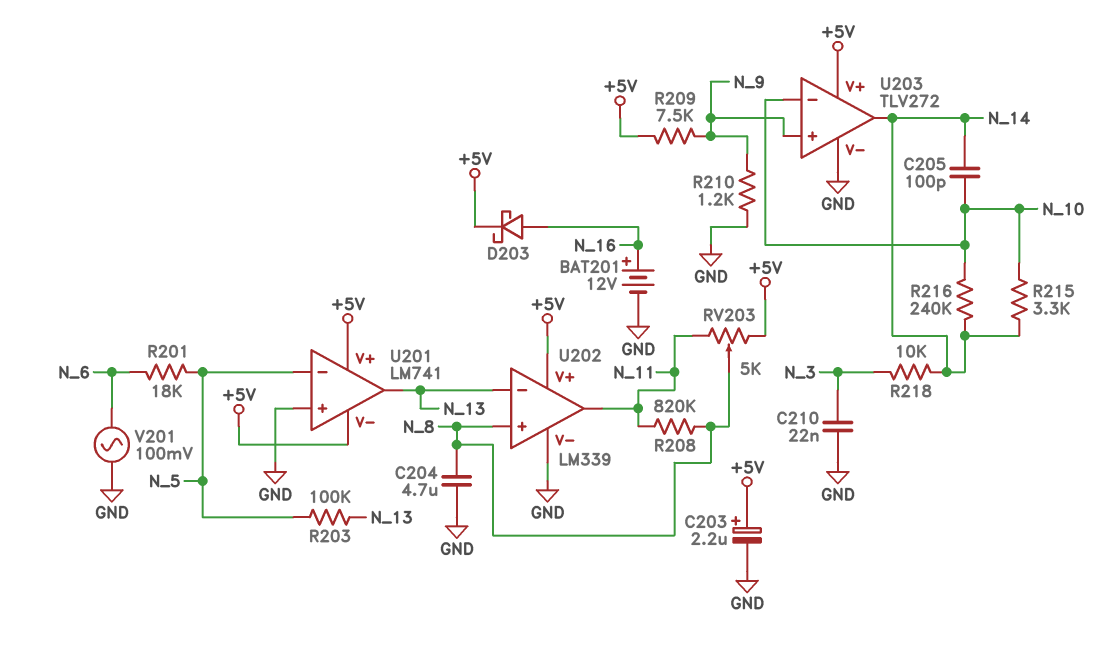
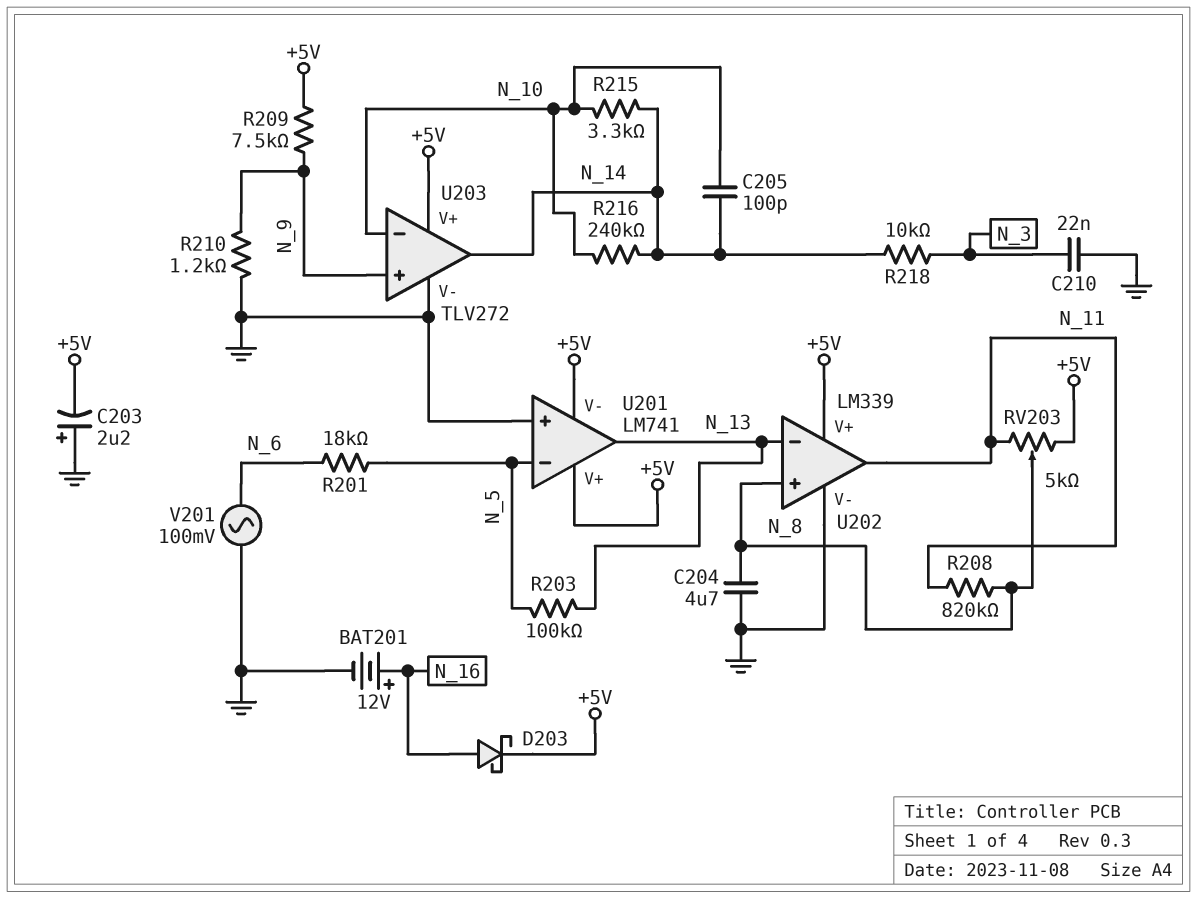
C203: 2.2uF (plus +5V, minus GND) -> 2.2uF (plus GND, minus +5V)

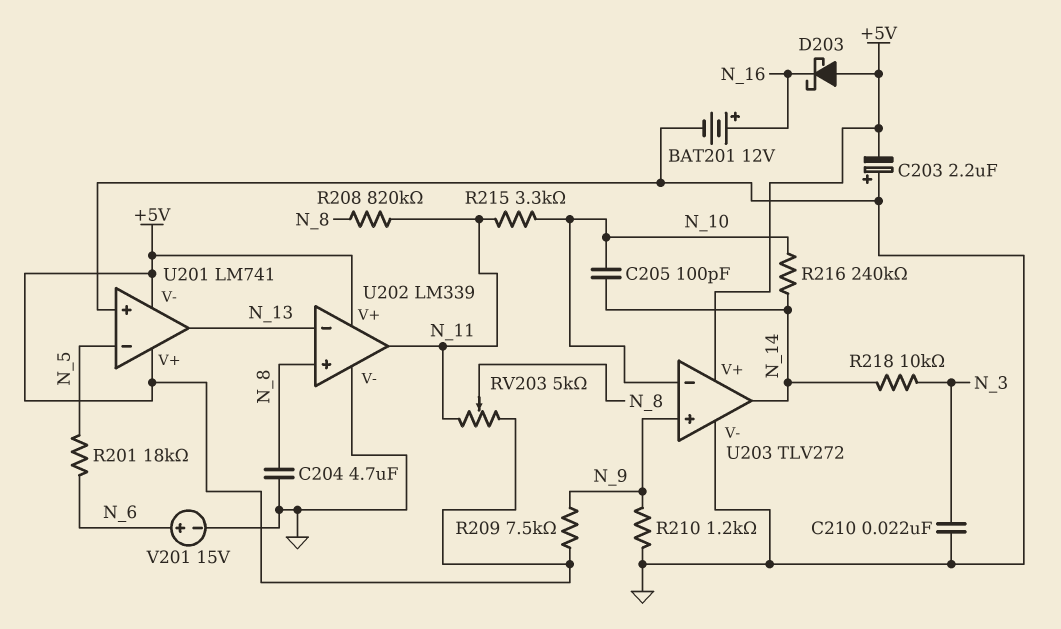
D203: schottky (A N_16, K +5V) -> schottky (A +5V, K N_16)
R203: 100k (N_5, N_13) -> none
R215: 3.3k (N_10, N_14) -> 3.3k (N_10, N_11)
V201: AC 100mV (GND, N_6) -> 15V (plus N_6, minus GND)

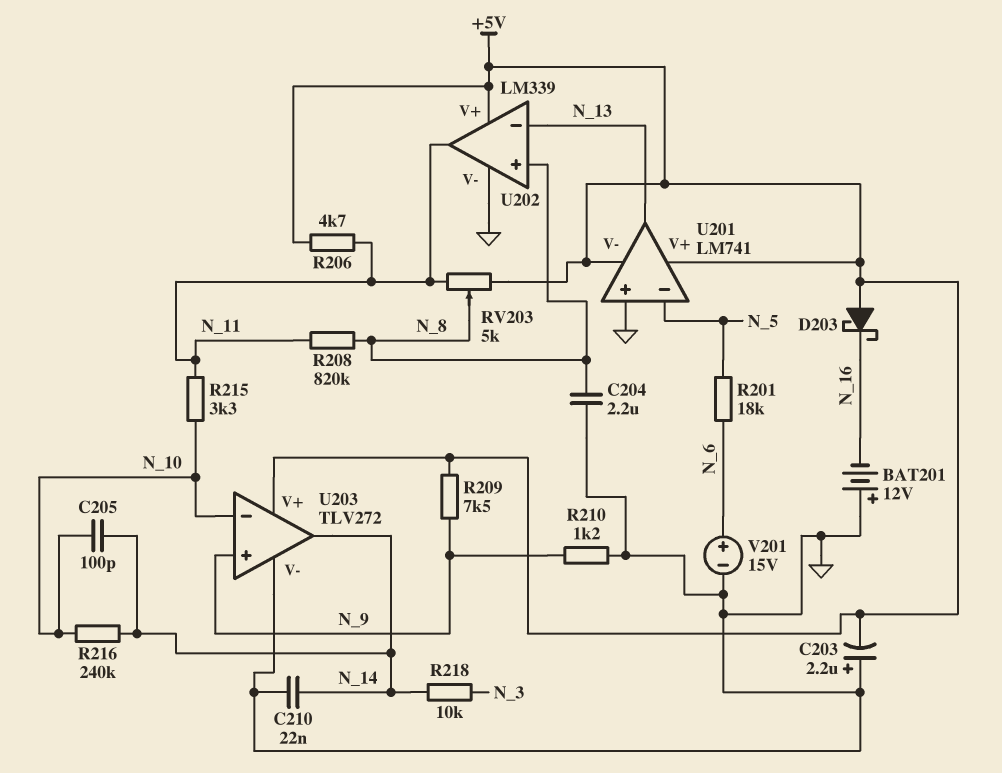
BAT201: 12V (plus N_16, minus GND) -> 12V (plus GND, minus N_16)
C204: 4.7uF (GND, N_8) -> 2.2uF (GND, N_8)
C210: 22nF (GND, N_3) -> 22nF (GND, N_14)
R206: none -> 4.7k (+5V, N_11)

